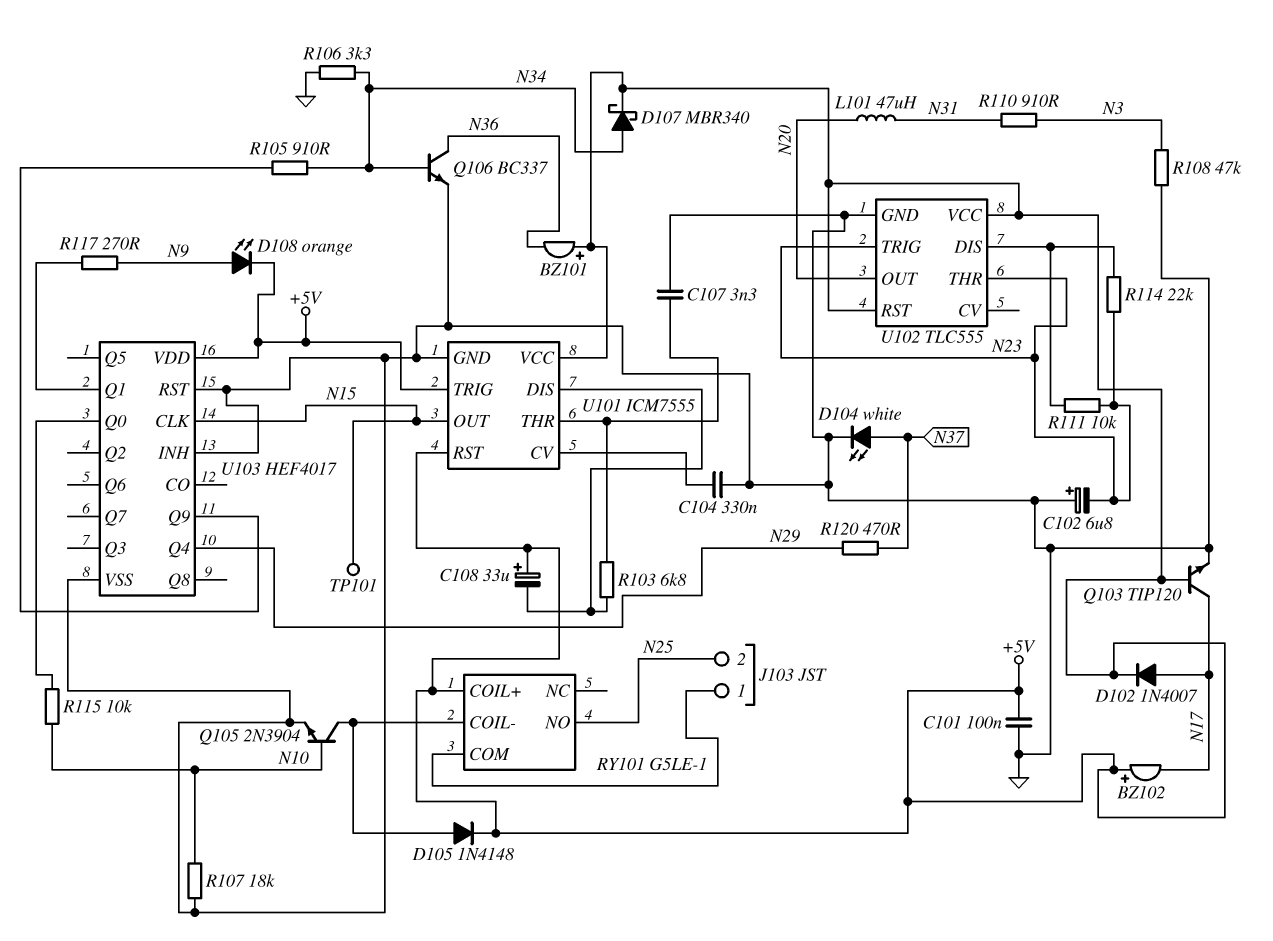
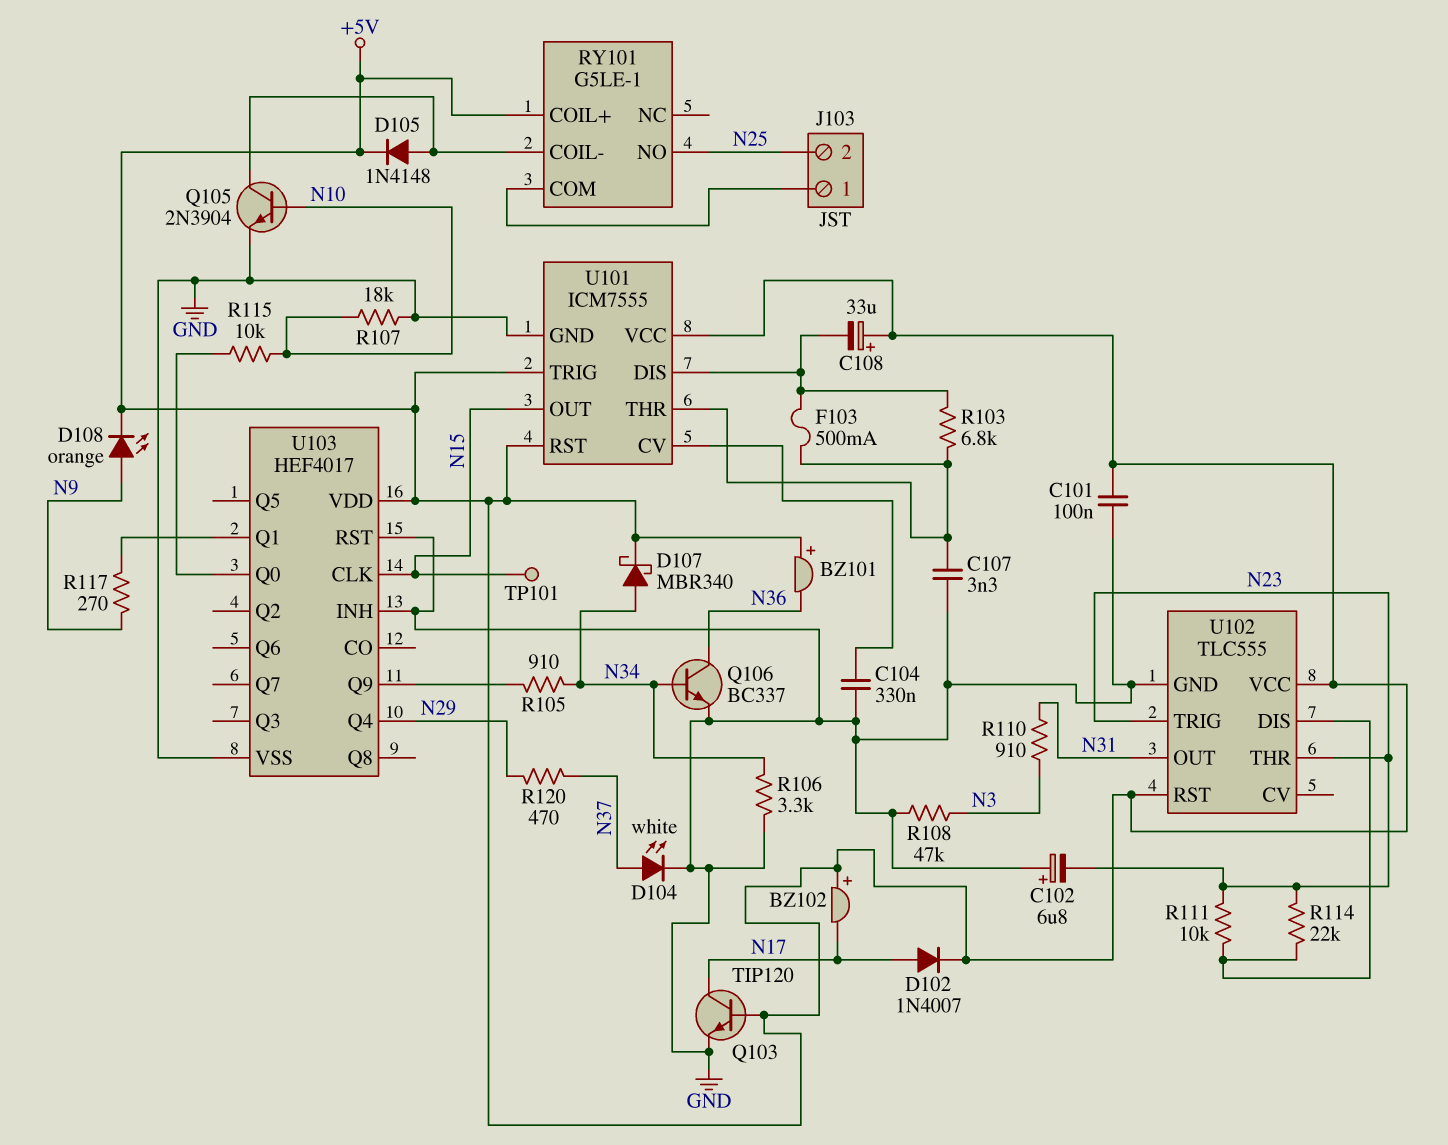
F103: none -> 500mA (U101/DIS, U101/THR)
L101: 47uH (N20, N31) -> none
U102 pin OUT: N20 -> N31

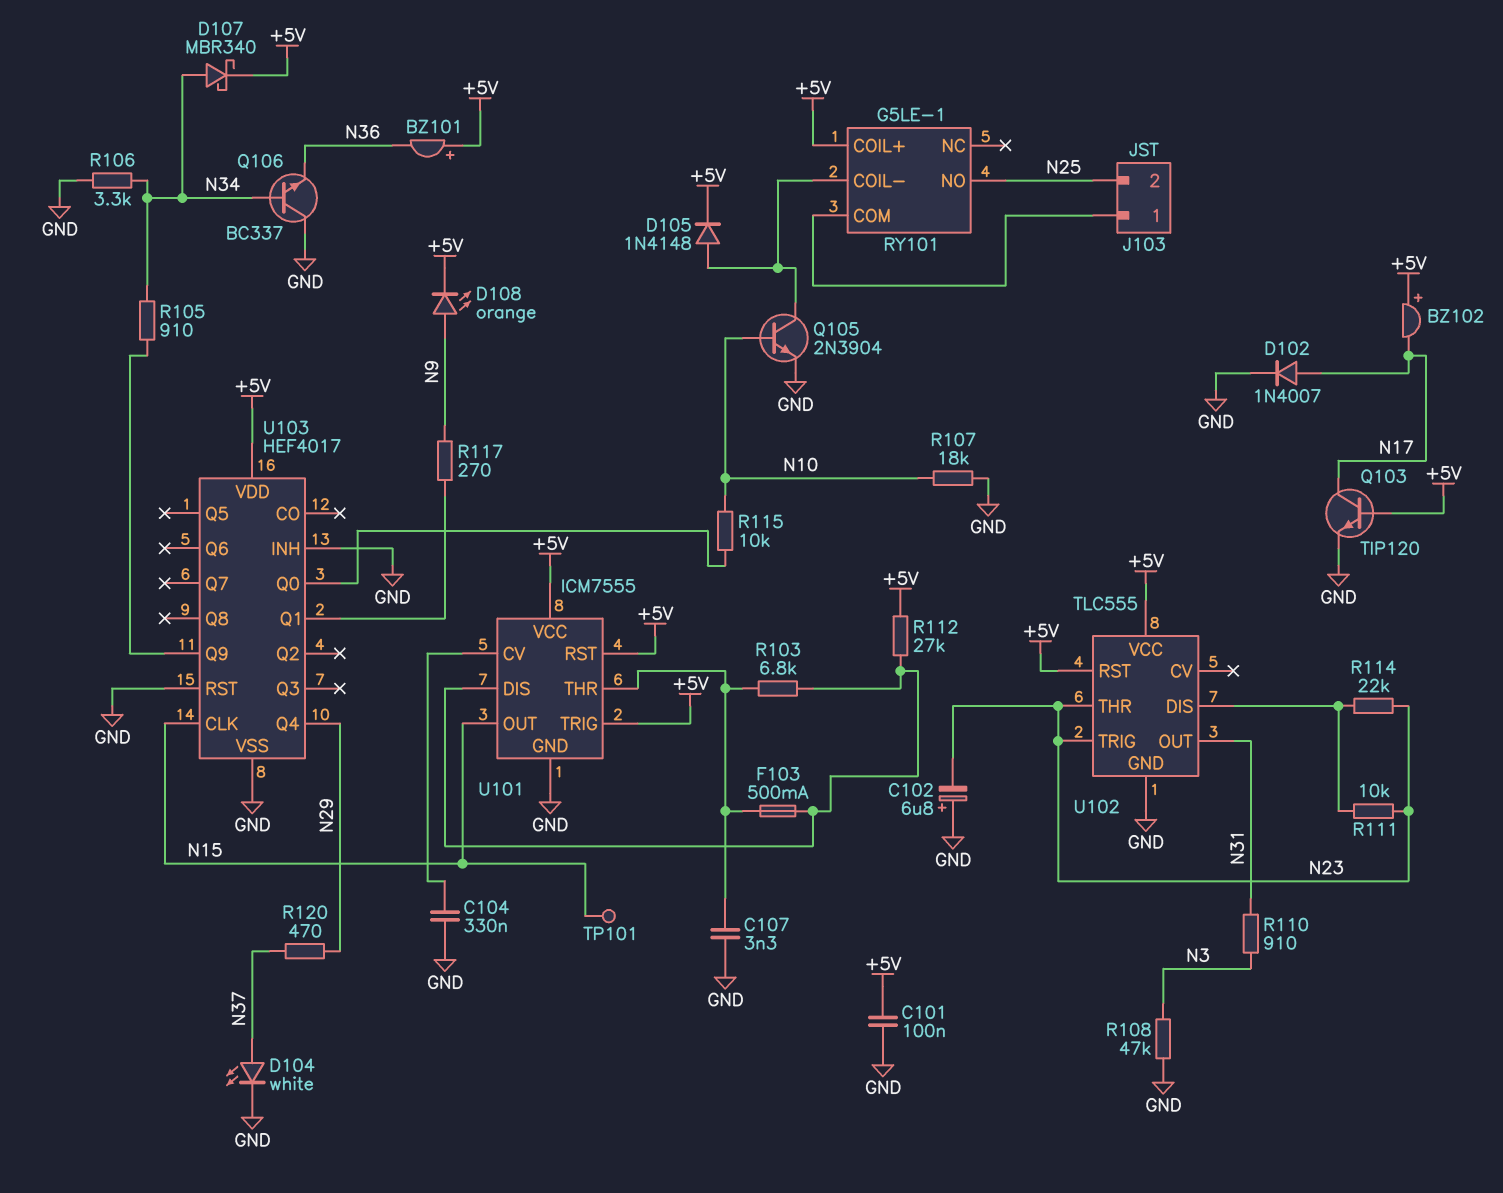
C108: 33uF (plus +5V, minus U101/DIS) -> none
D102: diode 1N4007 (A N17, K +5V) -> diode 1N4007 (A N17, K GND)
Q106: NPN BC337 (B N34, C N36, E GND) -> NPN BC337 (B N34, C GND, E N36)
R112: none -> 27k (+5V, U101/DIS)

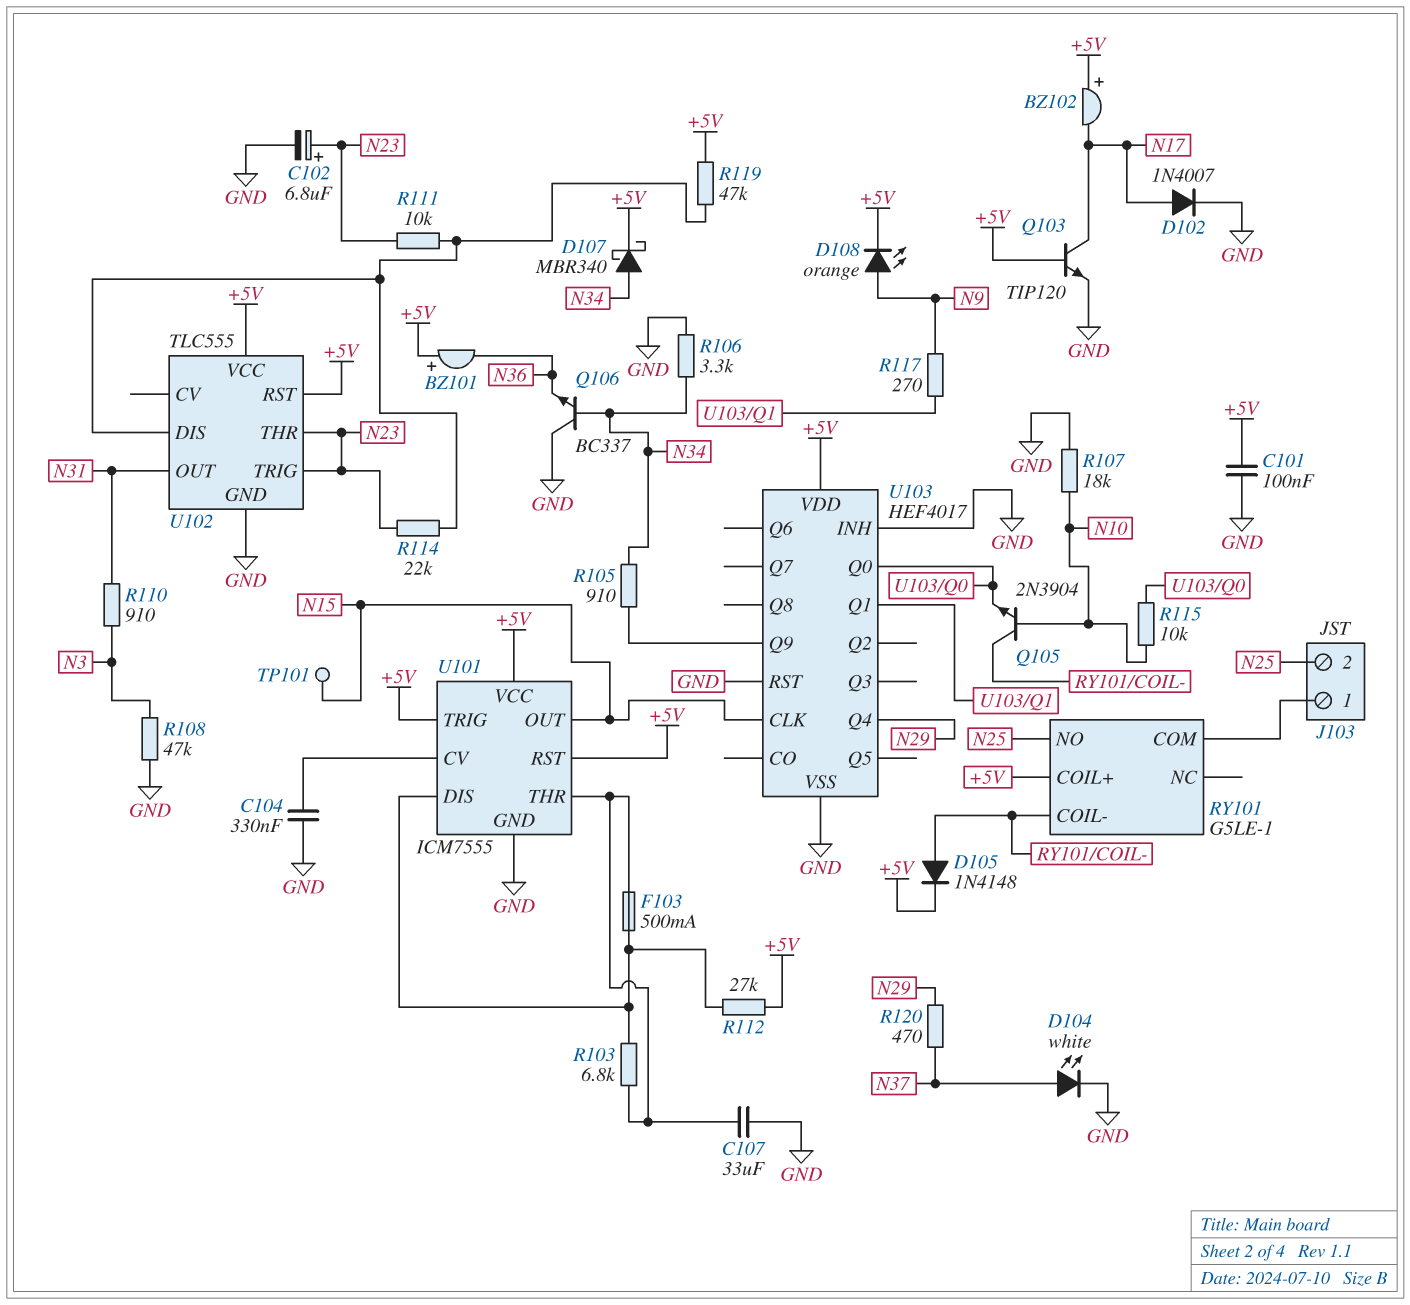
C102: 6.8uF (plus GND, minus N23) -> 6.8uF (plus N23, minus GND)
C107: 3.3nF (GND, U101/THR) -> 33uF (GND, U101/THR)
Q105: NPN 2N3904 (B N10, C RY101/COIL-, E GND) -> NPN 2N3904 (B N10, C RY101/COIL-, E U103/Q0)
R119: none -> 47k (+5V, U102/DIS)

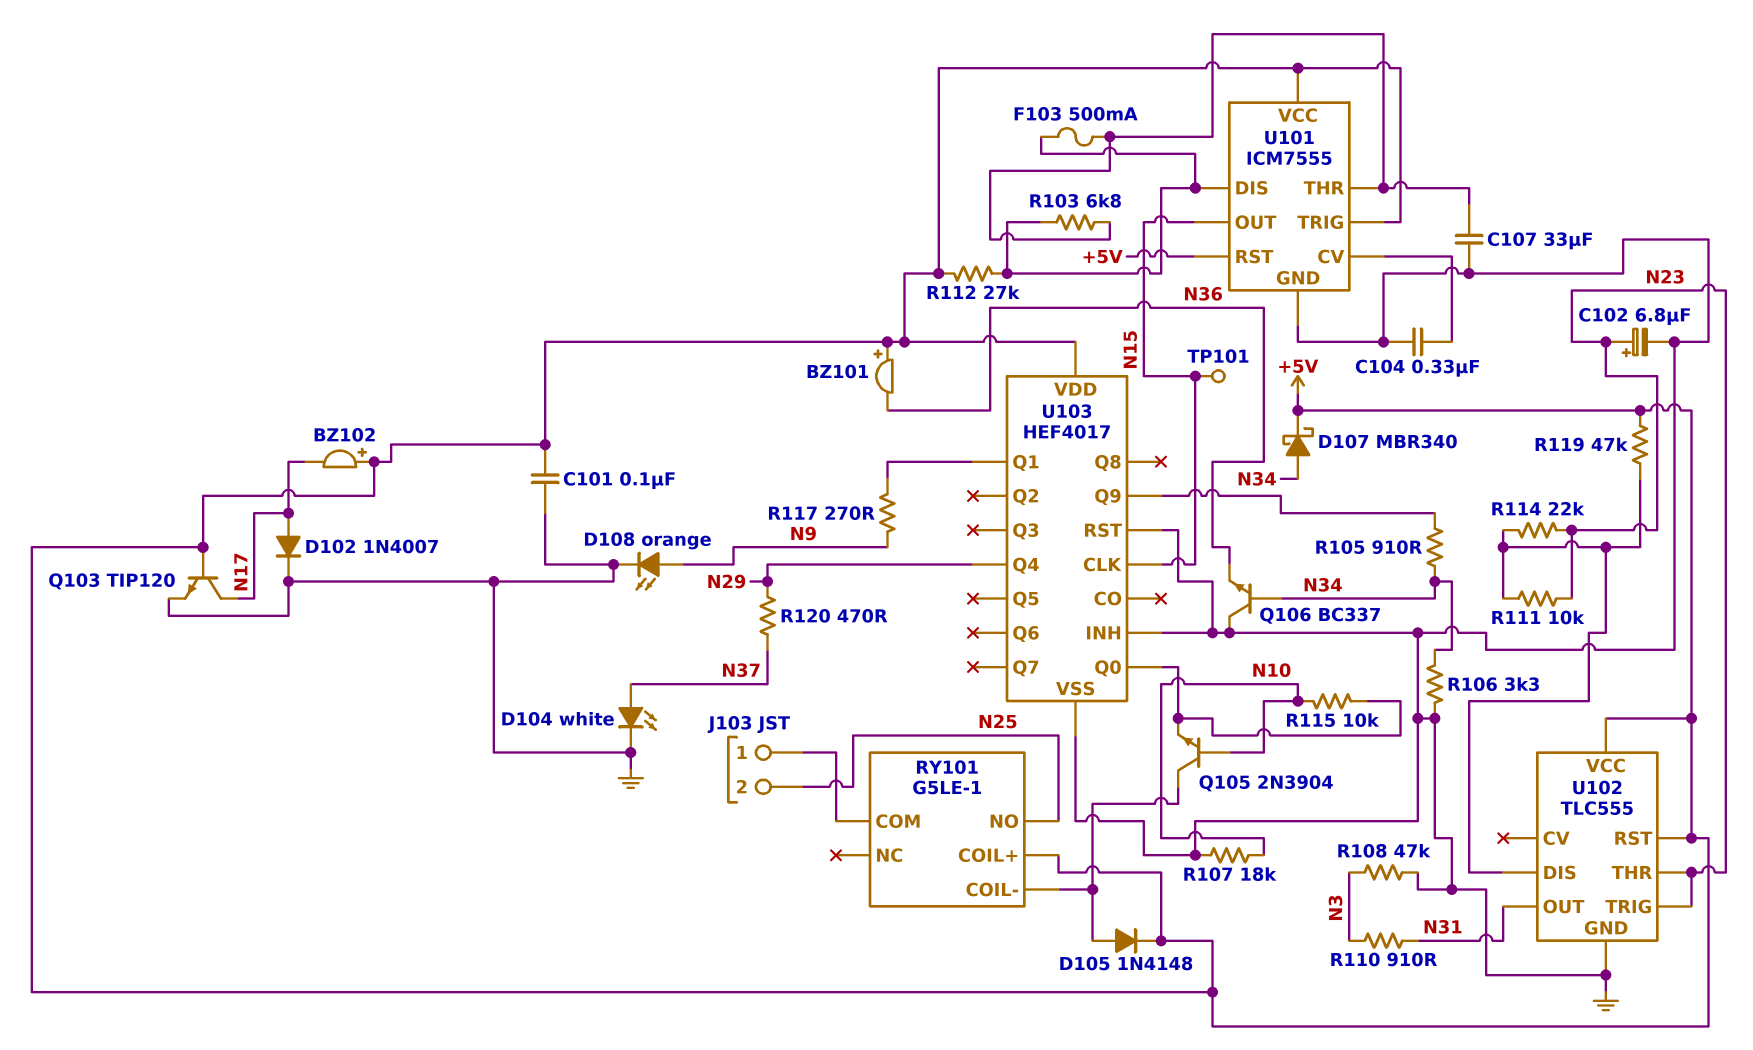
D108: LED orange (A N9, K +5V) -> LED orange (A N9, K GND)

